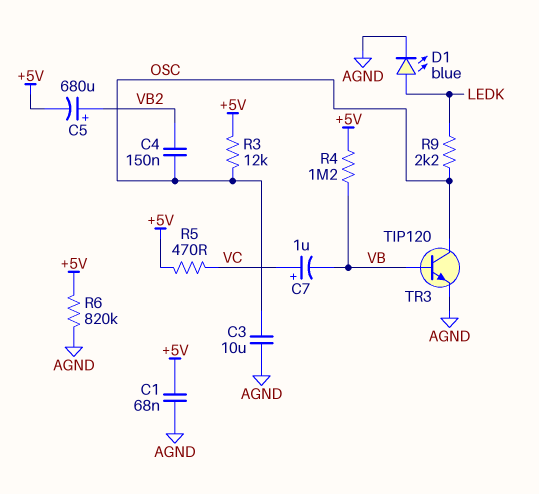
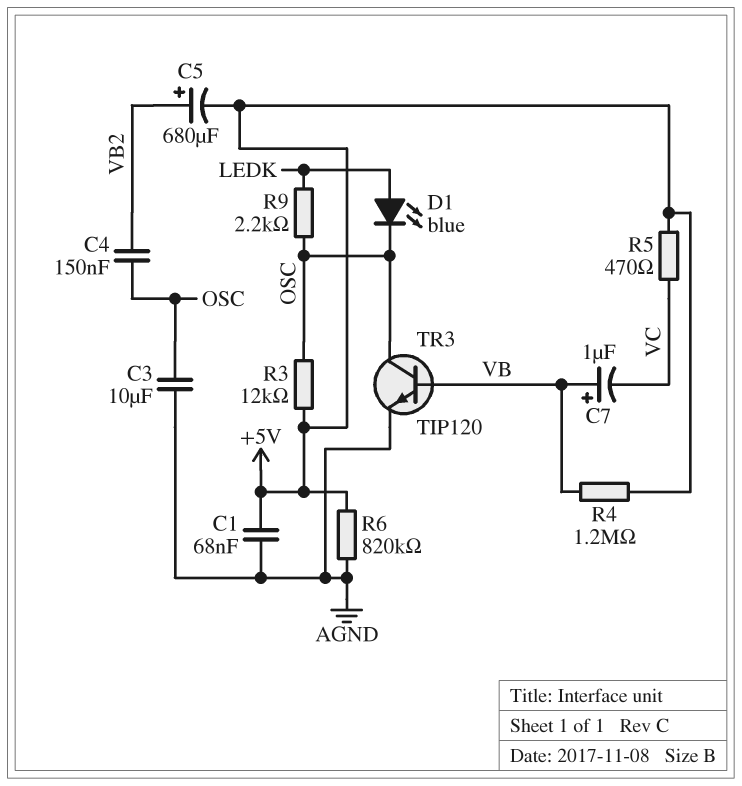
C7: 1uF (plus VC, minus VB) -> 1uF (plus VB, minus VC)
D1: LED blue (A LEDK, K AGND) -> LED blue (A LEDK, K OSC)

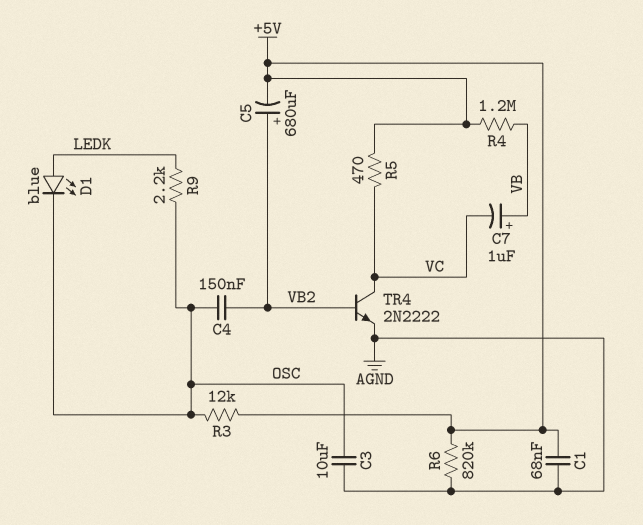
TR3: NPN TIP120 (B VB, C OSC, E AGND) -> none
TR4: none -> NPN 2N2222 (B VB2, C VC, E AGND)

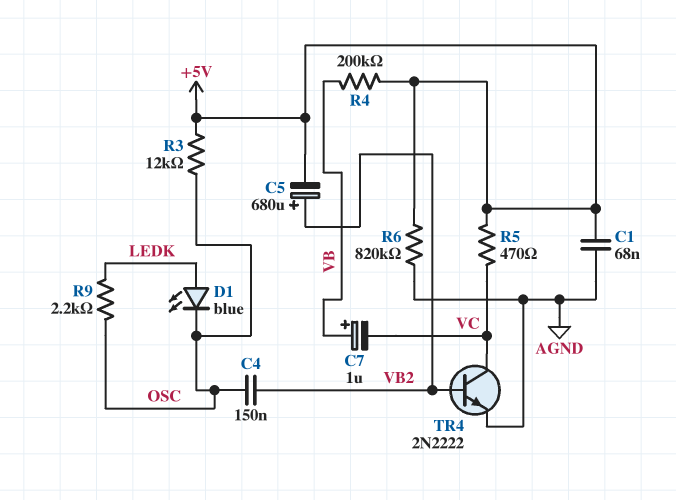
C3: 10uF (AGND, OSC) -> none
R4: 1.2M (+5V, VB) -> 200k (+5V, VB)

